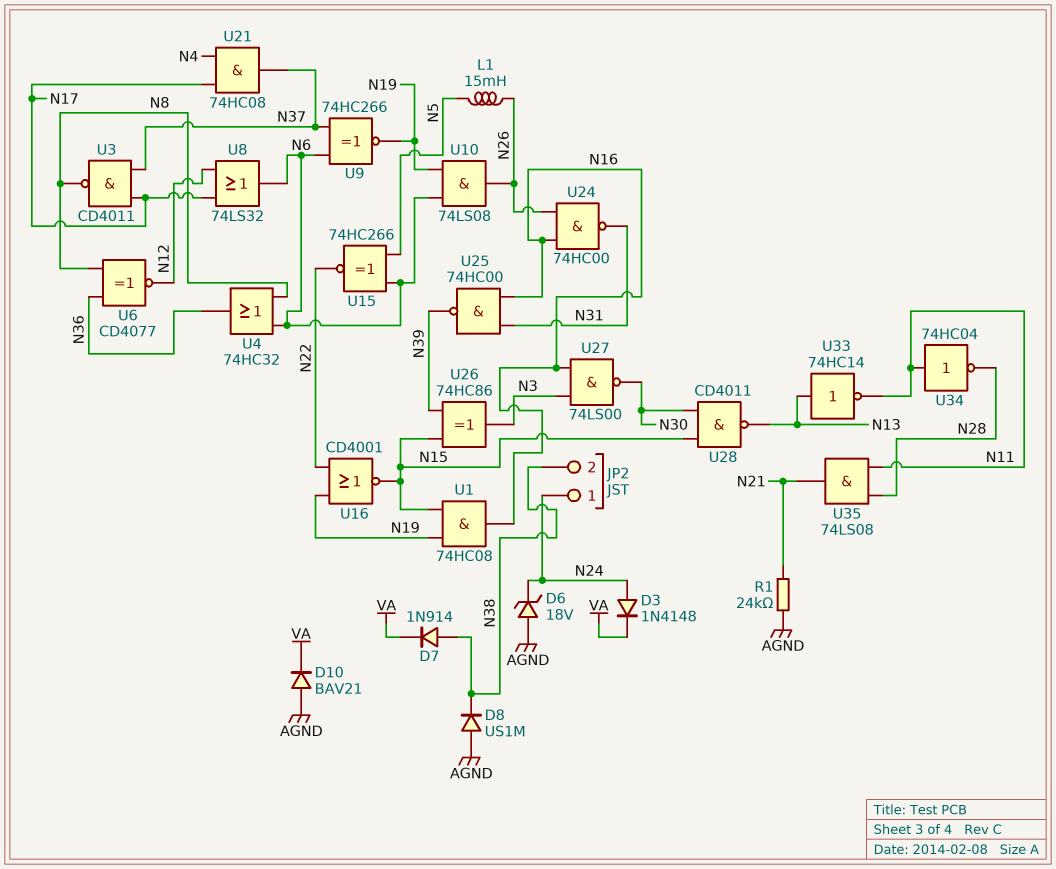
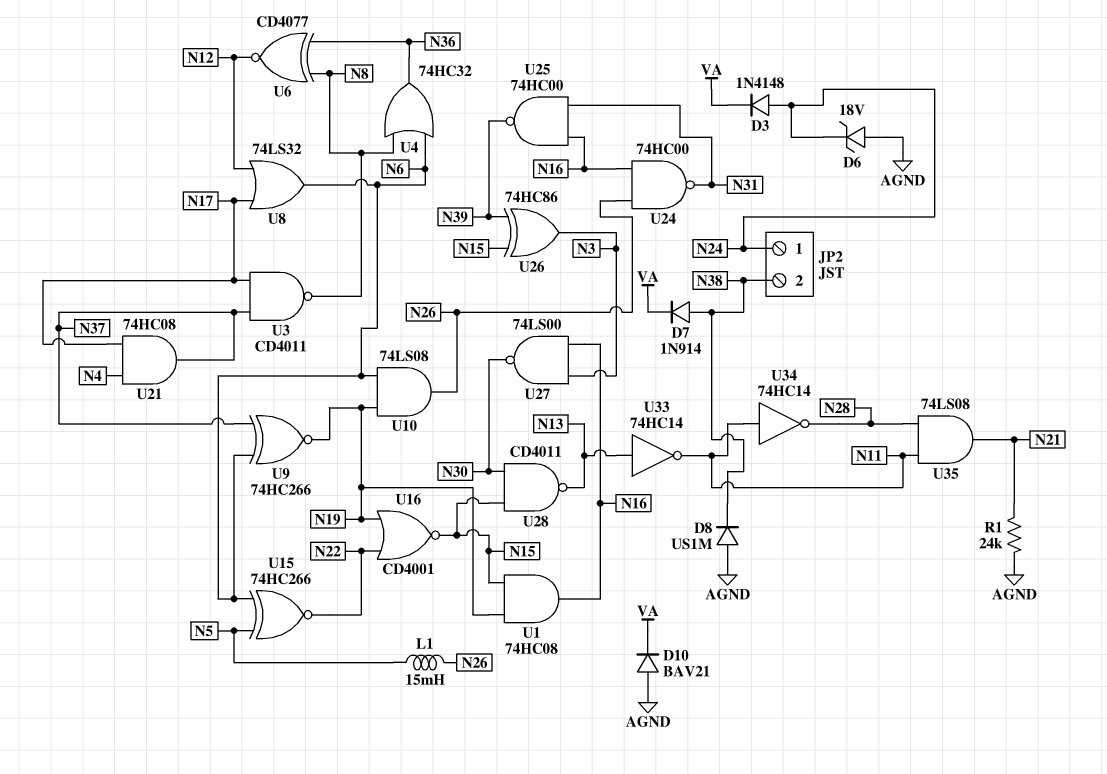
U34: NOT 74HC04 (in N11, out N28) -> NOT 74HC14 (in N11, out N28)

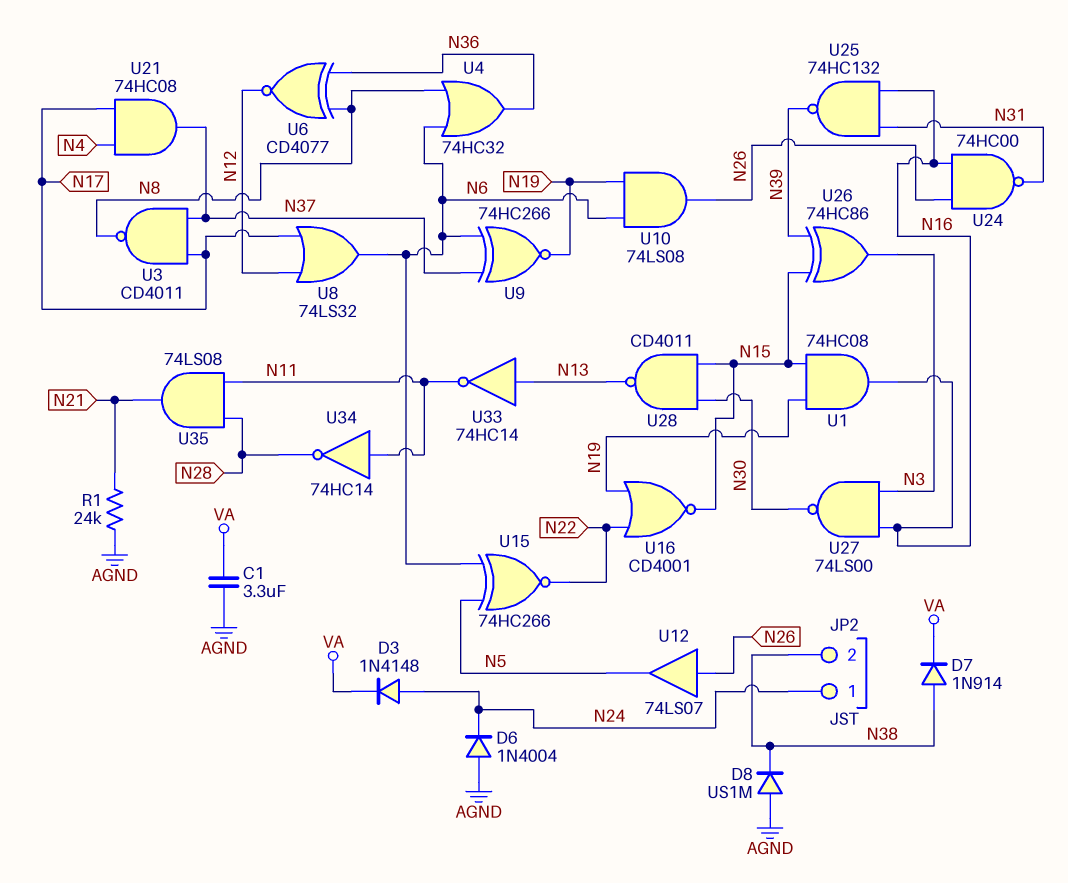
C1: none -> 3.3uF (AGND, VA)
D6: zener 18V (A AGND, K N24) -> diode 1N4004 (A AGND, K N24)
D10: diode BAV21 (A AGND, K VA) -> none
L1: 15mH (N5, N26) -> none
U12: none -> buffer 74LS07 (in N26, out N5)
U25: NAND 74HC00 (in N16, in N31, out N39) -> NAND 74HC132 (in N16, in N31, out N39)

